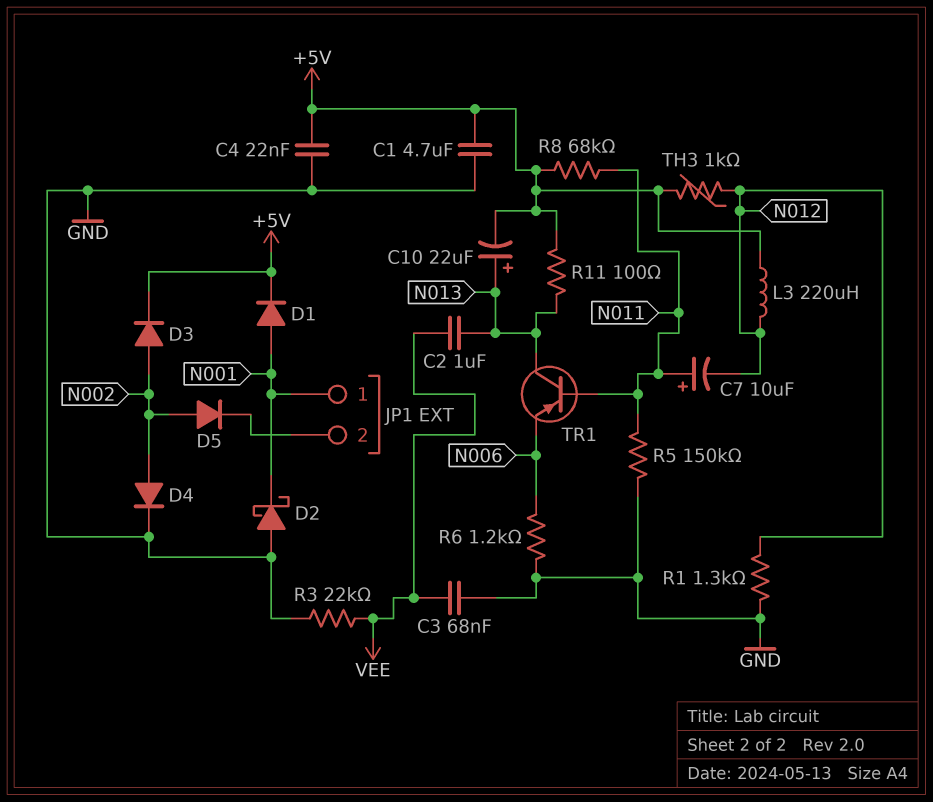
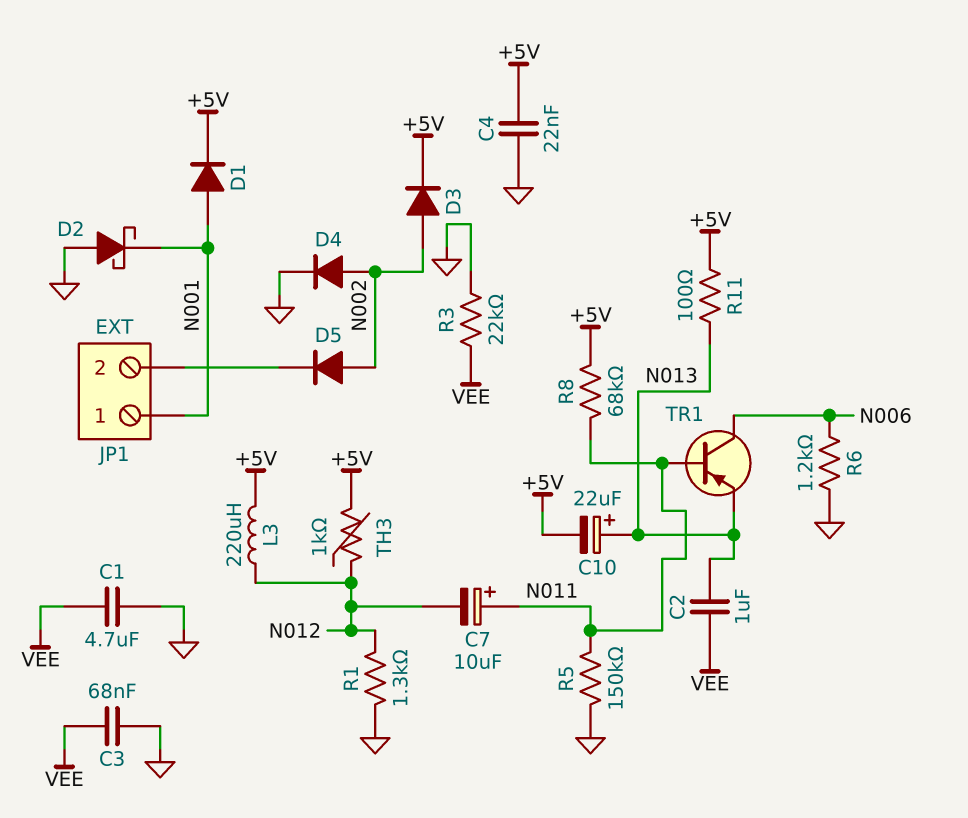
C1: 4.7uF (+5V, GND) -> 4.7uF (GND, VEE)
TR1: PNP (B N011, C N013, E N006) -> PNP (B N011, C N006, E N013)

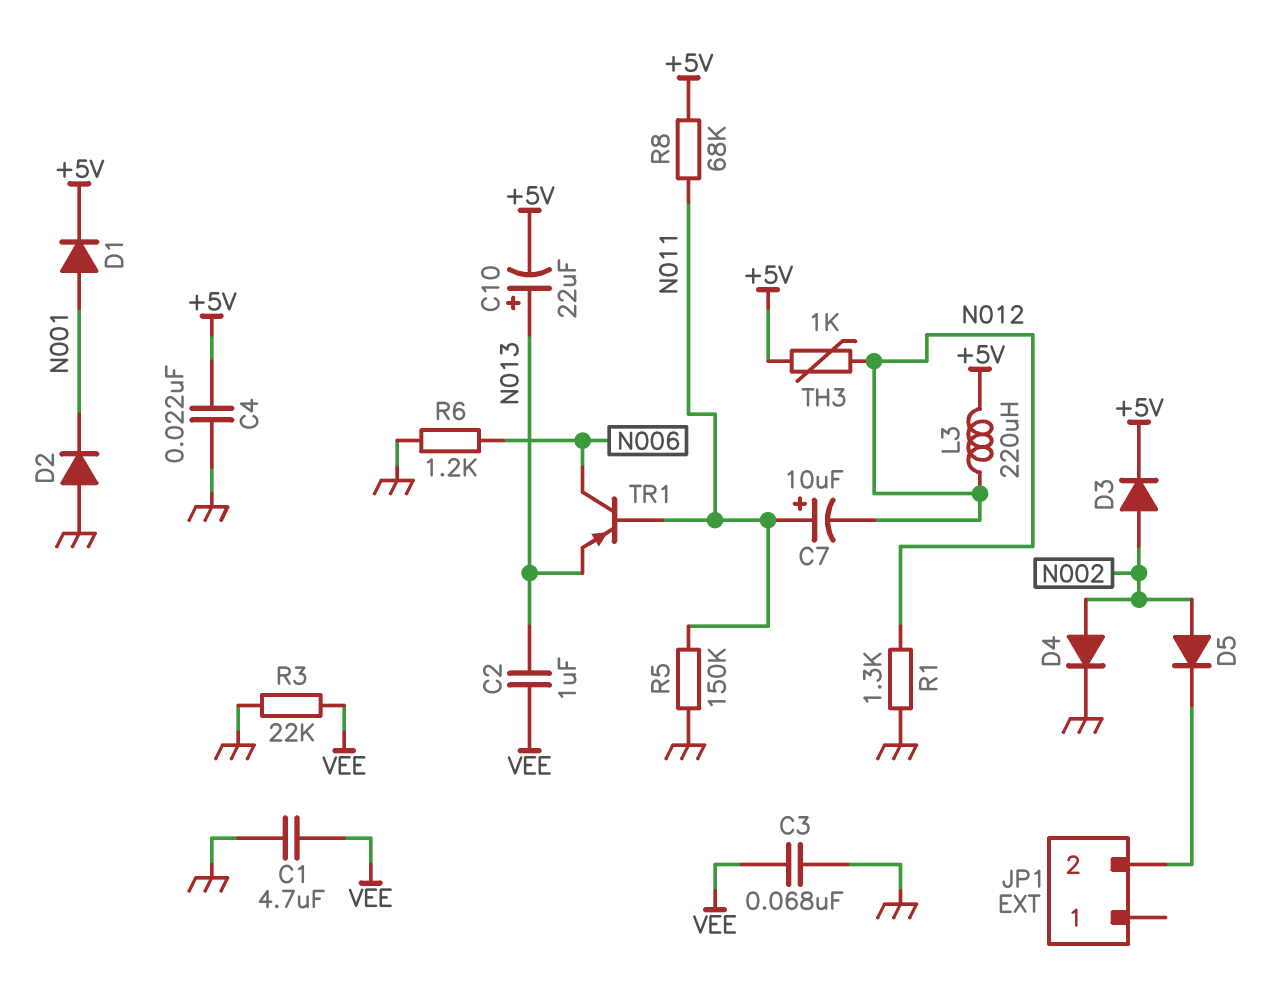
D2: schottky (A GND, K N001) -> diode (A GND, K N001)
JP1 pin 1: N001 -> none
R11: 100 (+5V, N013) -> none

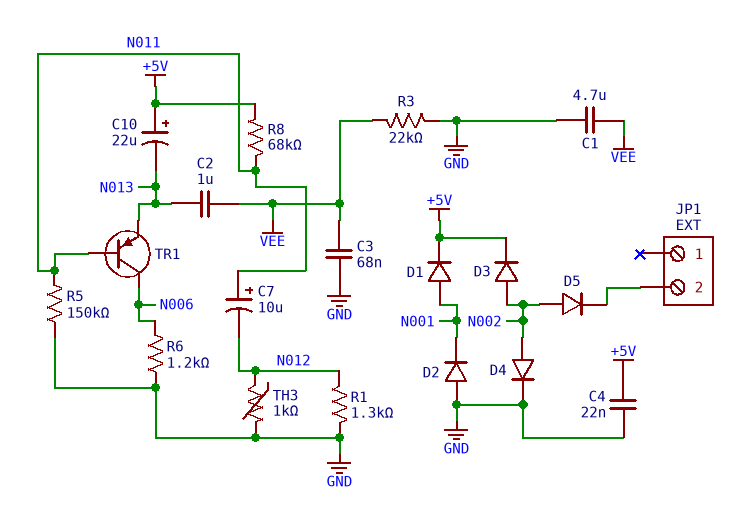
C10: 22uF (plus N013, minus +5V) -> 22uF (plus +5V, minus N013)
L3: 220uH (+5V, N012) -> none
TH3: 1k (+5V, N012) -> 1k (GND, N012)

